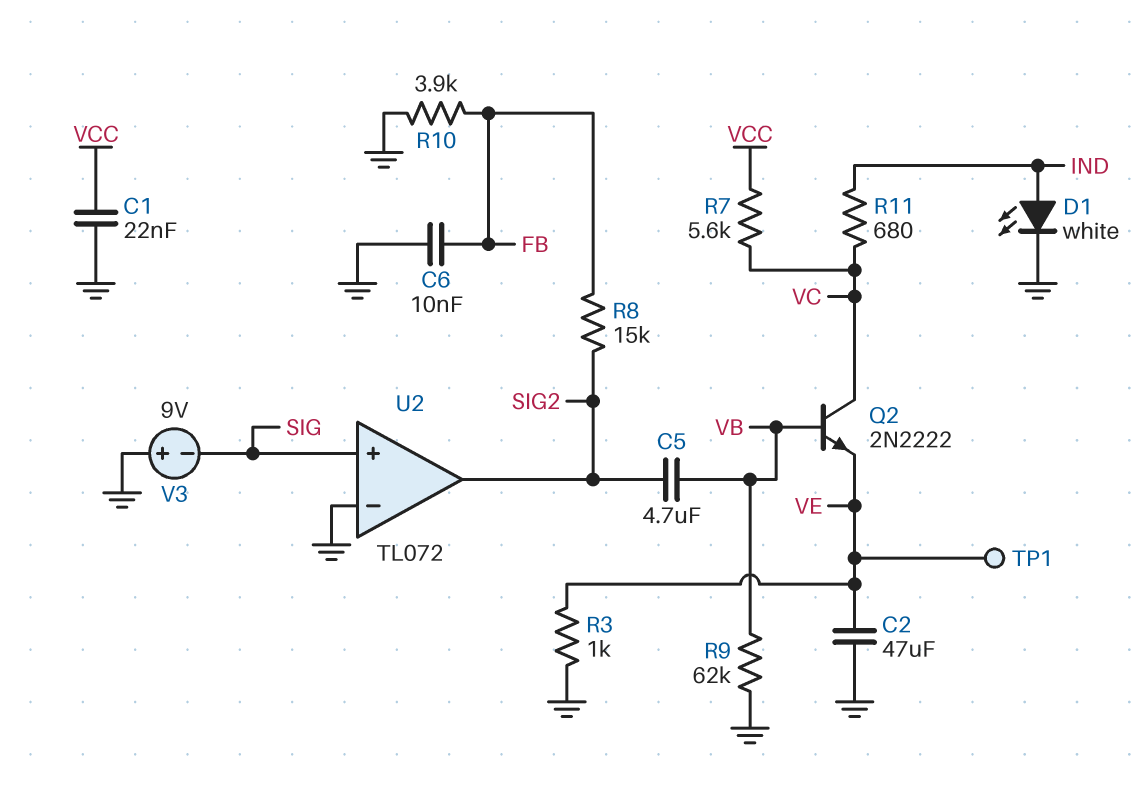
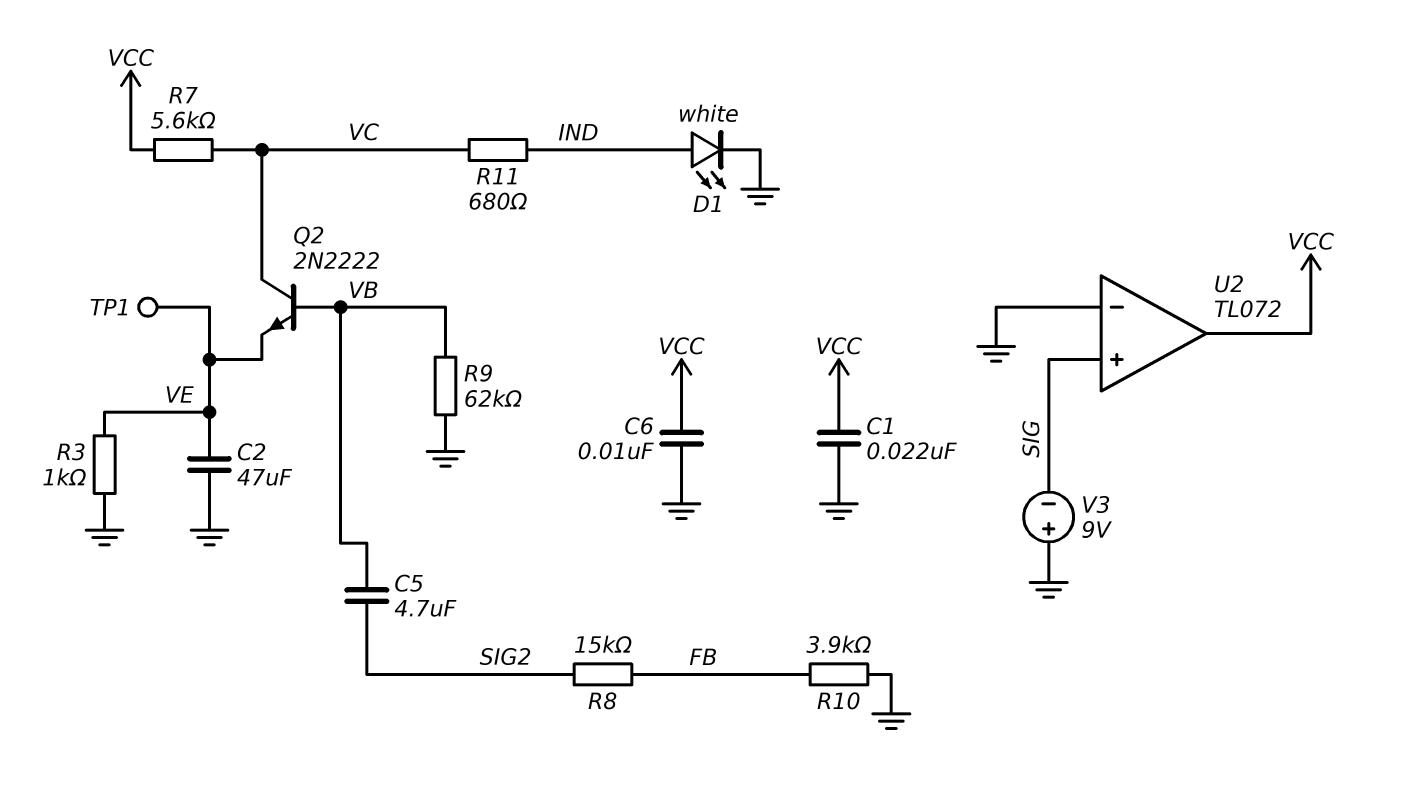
C6: 10nF (FB, GND) -> 10nF (GND, VCC)
U2 pin out: SIG2 -> VCC

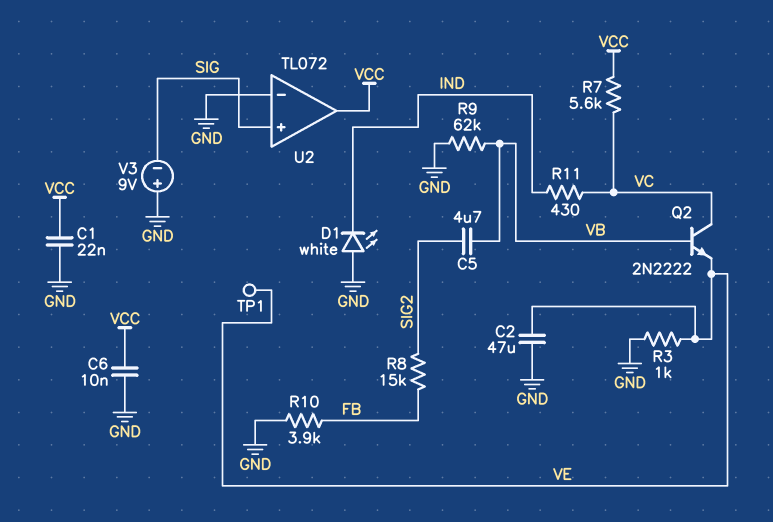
D1: LED white (A IND, K GND) -> LED white (A GND, K IND)
R11: 680 (IND, VC) -> 430 (IND, VC)

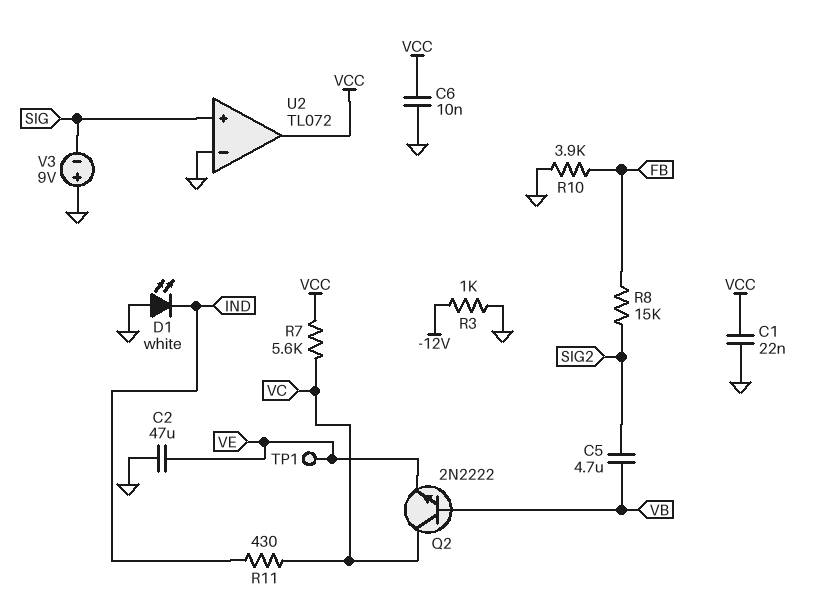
R3: 1k (GND, VE) -> 1k (-12V, GND)
R9: 62k (GND, VB) -> none

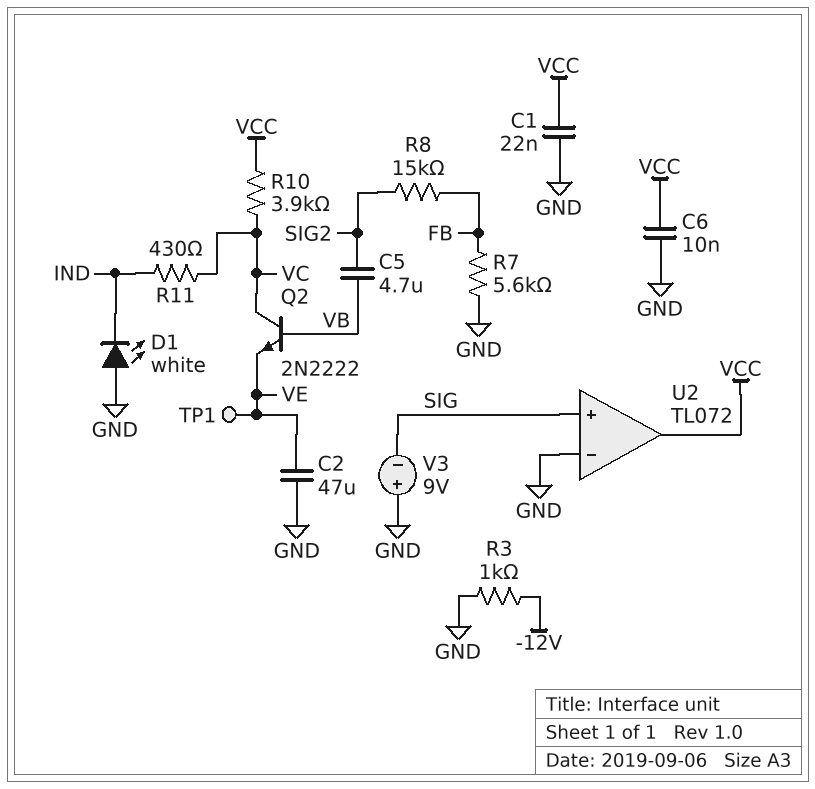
R7: 5.6k (VC, VCC) -> 5.6k (FB, GND)
R10: 3.9k (FB, GND) -> 3.9k (VC, VCC)

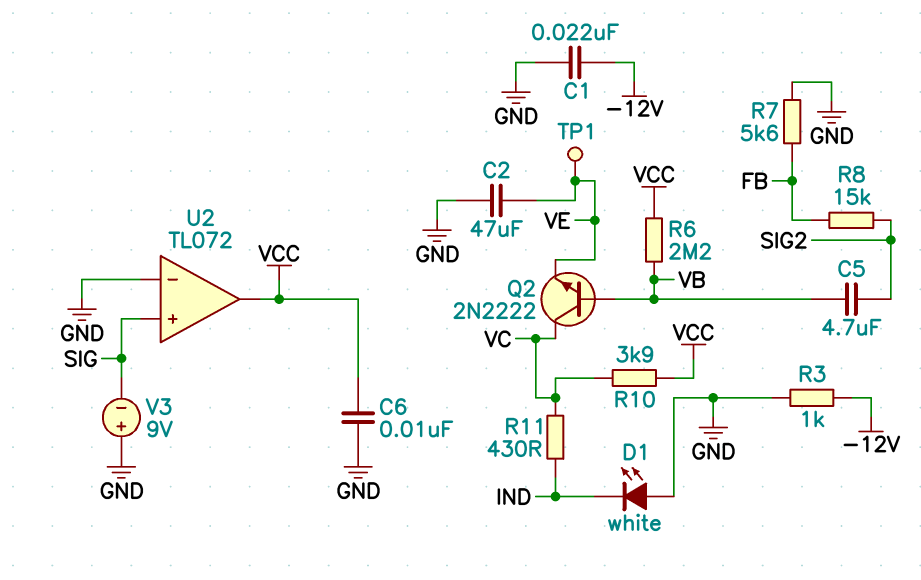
C1: 22nF (GND, VCC) -> 22nF (-12V, GND)
R6: none -> 2.2M (VB, VCC)

